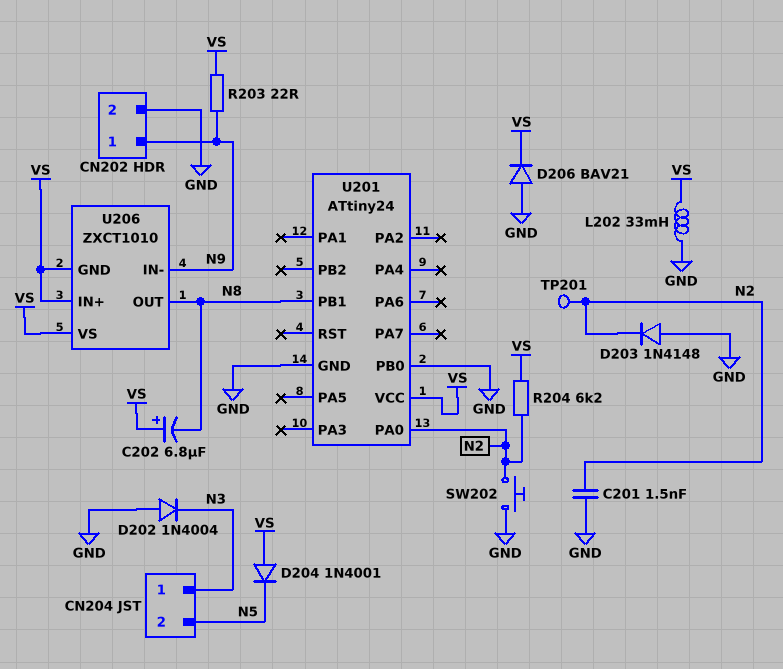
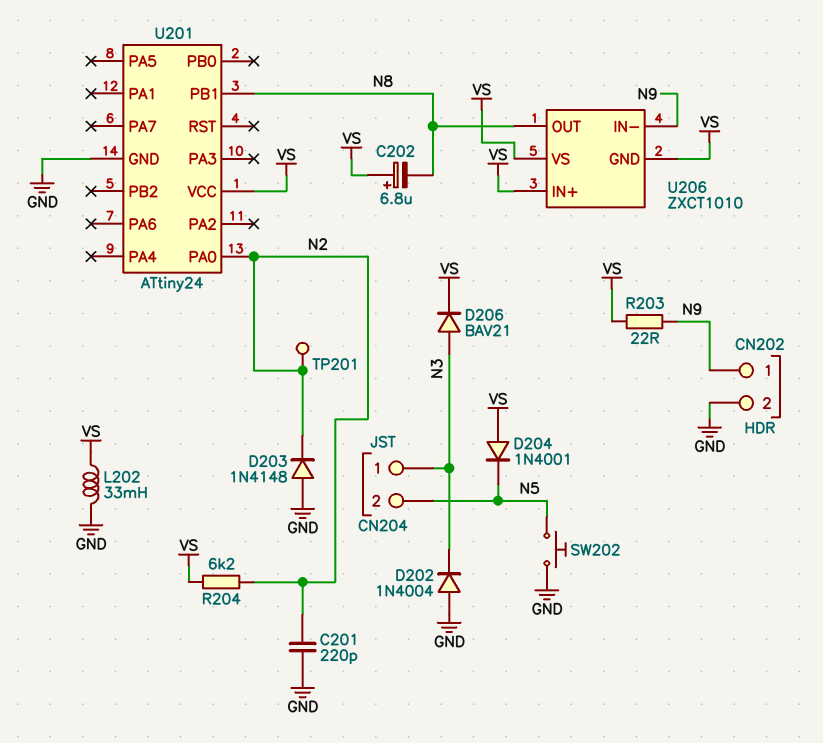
C201: 1.5nF (GND, N2) -> 220pF (GND, N2)
D206: diode BAV21 (A GND, K VS) -> diode BAV21 (A N3, K VS)
SW202: button (GND, N2) -> button (GND, N5)
U201 pin PB0: GND -> none

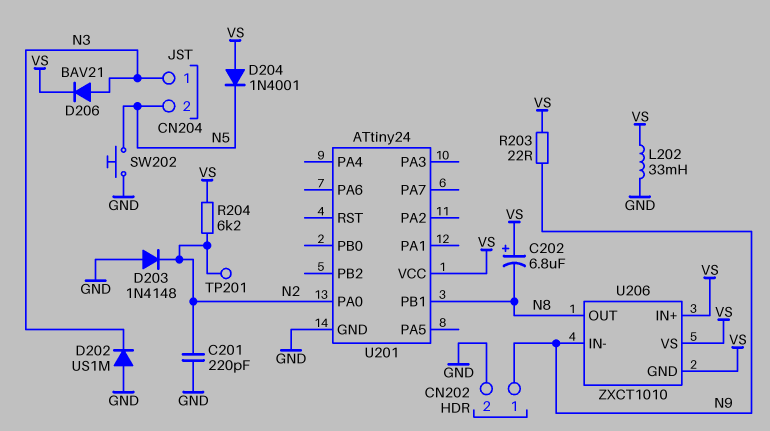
D202: diode 1N4004 (A GND, K N3) -> diode US1M (A GND, K N3)

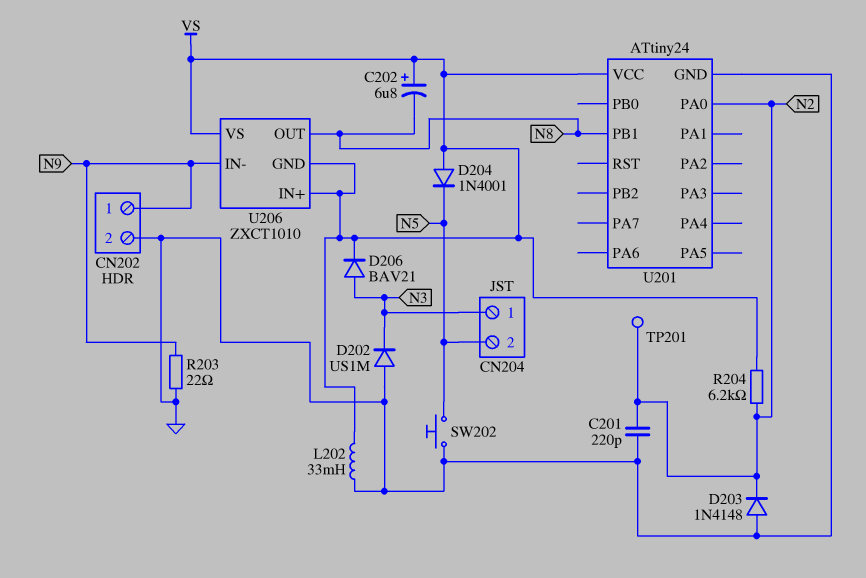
R203: 22 (N9, VS) -> 22 (GND, N9)

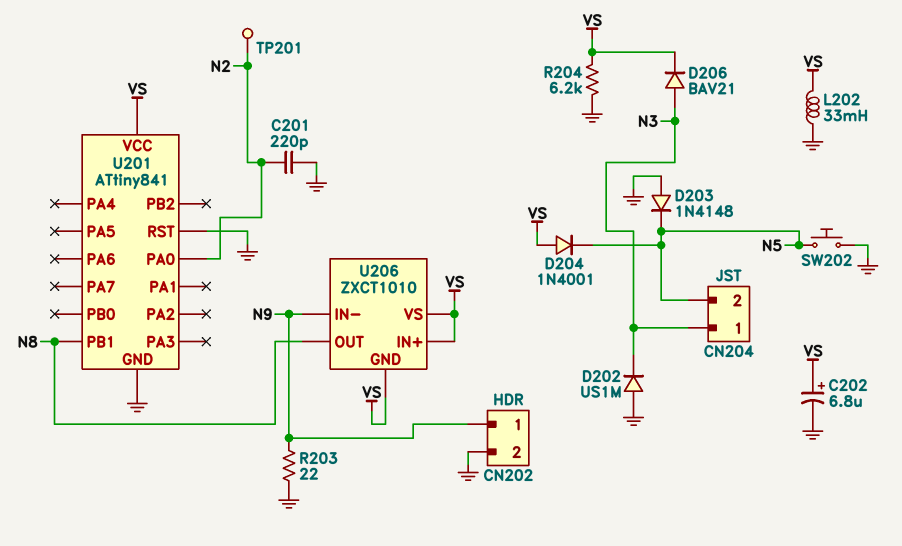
C202: 6.8uF (plus VS, minus N8) -> 6.8uF (plus VS, minus GND)
D203: diode 1N4148 (A GND, K N2) -> diode 1N4148 (A GND, K N5)
R204: 6.2k (N2, VS) -> 6.2k (GND, VS)
U201: ATtiny24 -> ATtiny841
U201 pin RST: none -> GND

